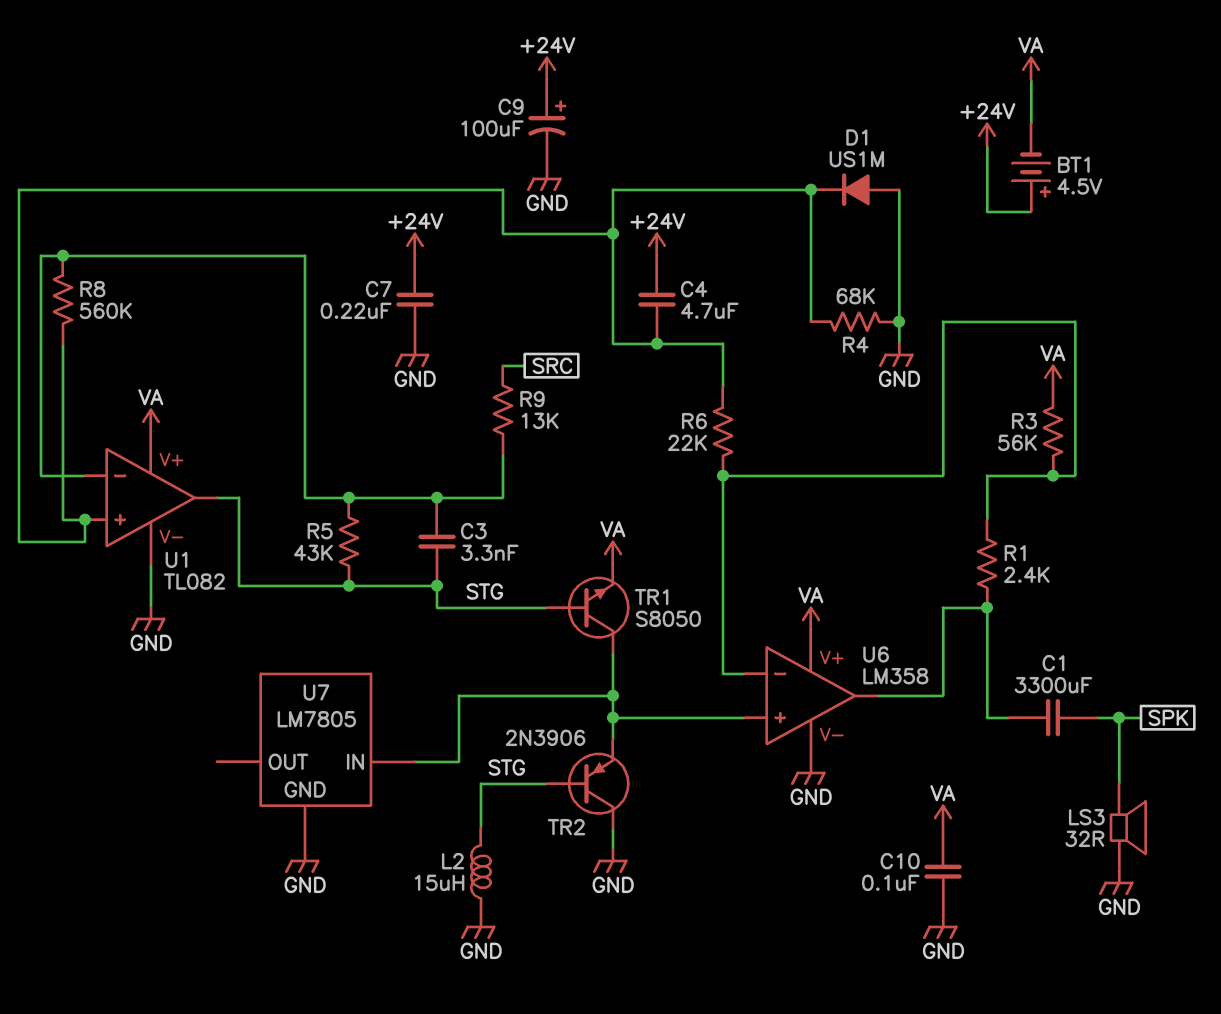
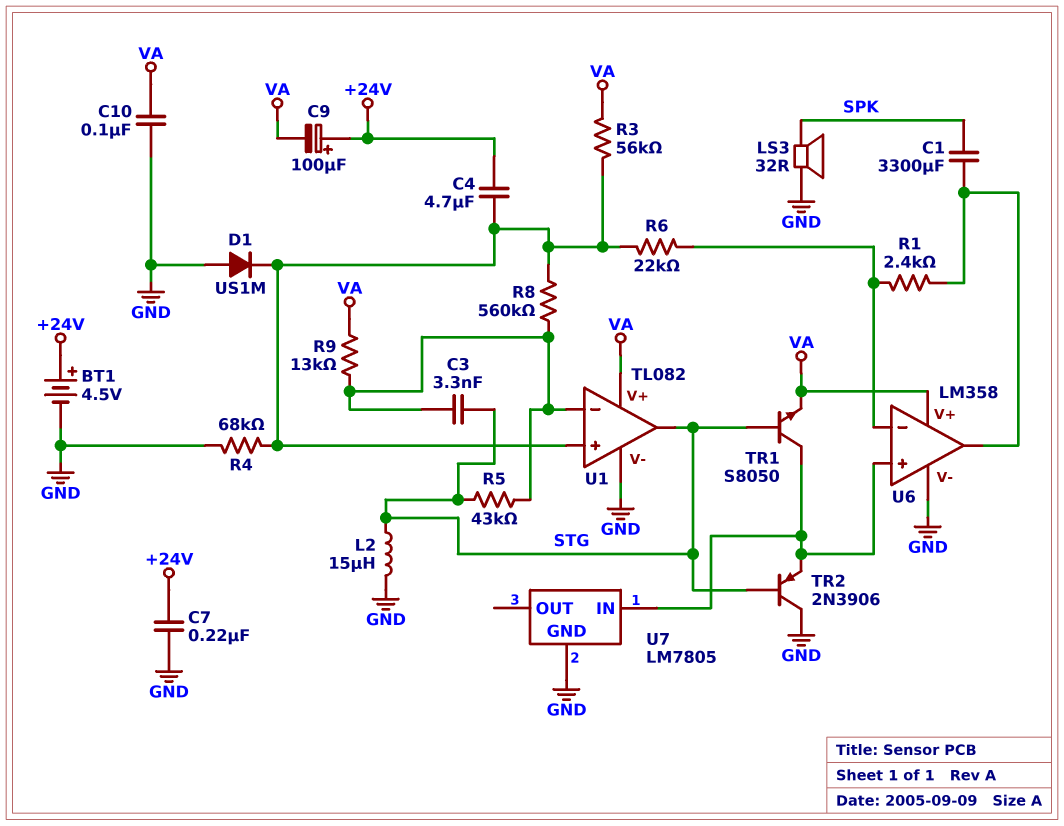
BT1: 4.5V (plus +24V, minus VA) -> 4.5V (plus +24V, minus GND)
C9: 100uF (plus +24V, minus GND) -> 100uF (plus +24V, minus VA)
R3: 56k (U6/in-, VA) -> 56k (U1/in+, VA)
R9: 13k (SRC, U1/in-) -> 13k (U1/in-, VA)

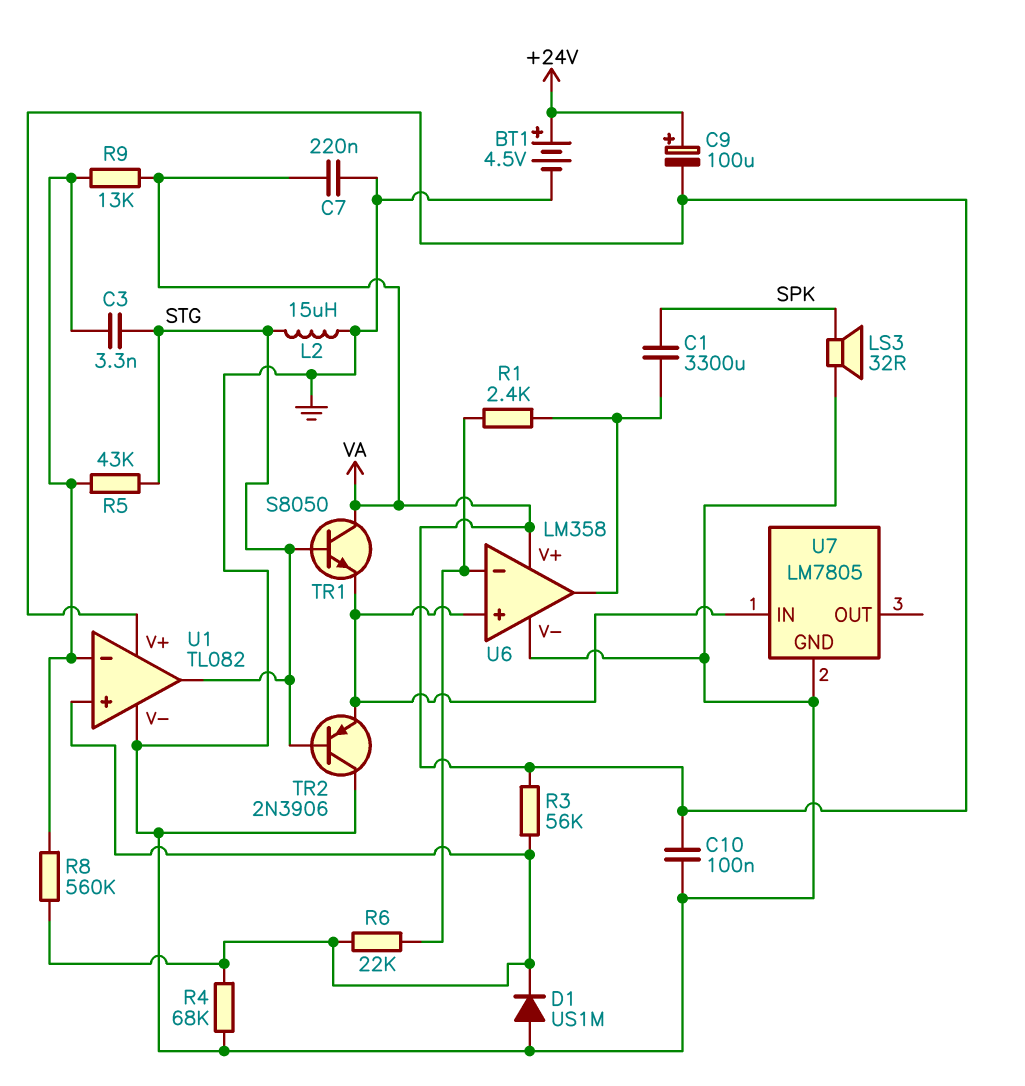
C4: 4.7uF (+24V, U1/in+) -> none
C7: 220nF (+24V, GND) -> 220nF (GND, VA)
TR1: NPN S8050 (B STG, C U6/in+, E VA) -> NPN S8050 (B STG, C VA, E U6/in+)

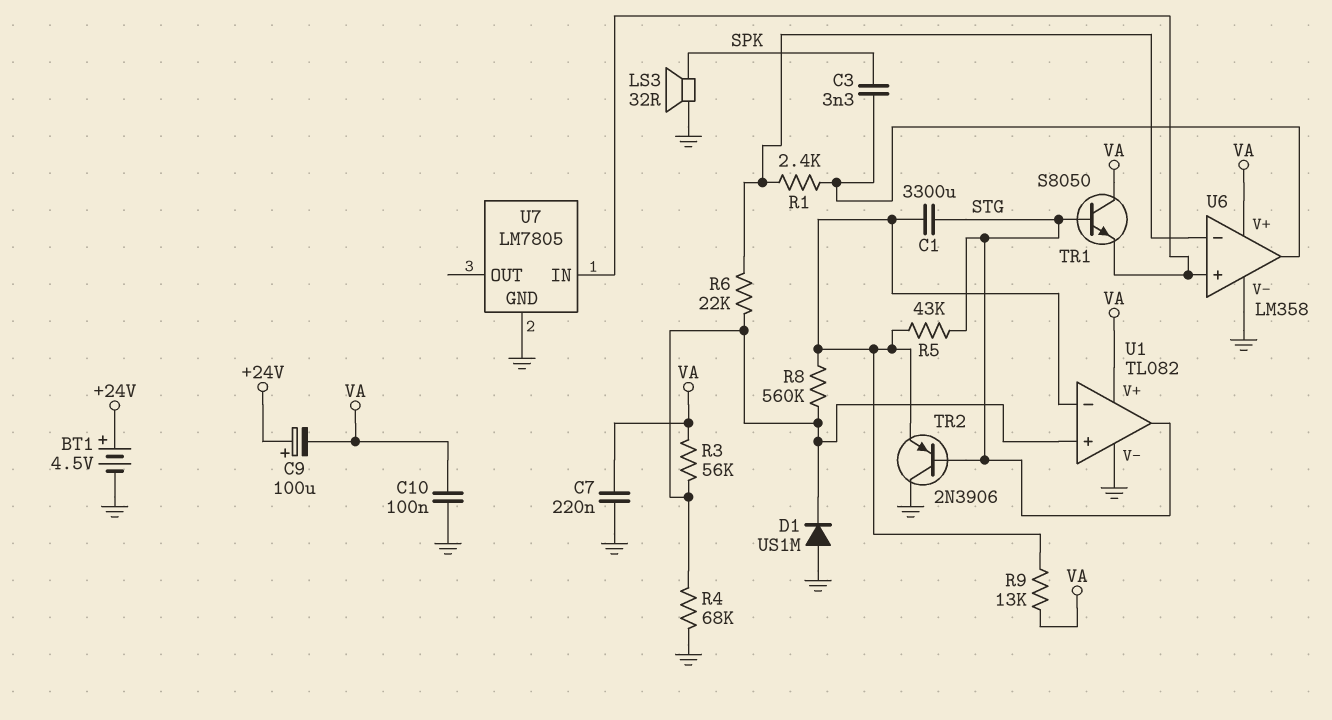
C1: 3300uF (SPK, U6/out) -> 3300uF (STG, U1/in-)
C3: 3.3nF (STG, U1/in-) -> 3.3nF (SPK, U6/out)
L2: 15uH (GND, STG) -> none
TR2: PNP 2N3906 (B STG, C GND, E U6/in+) -> PNP 2N3906 (B STG, C GND, E U1/in-)

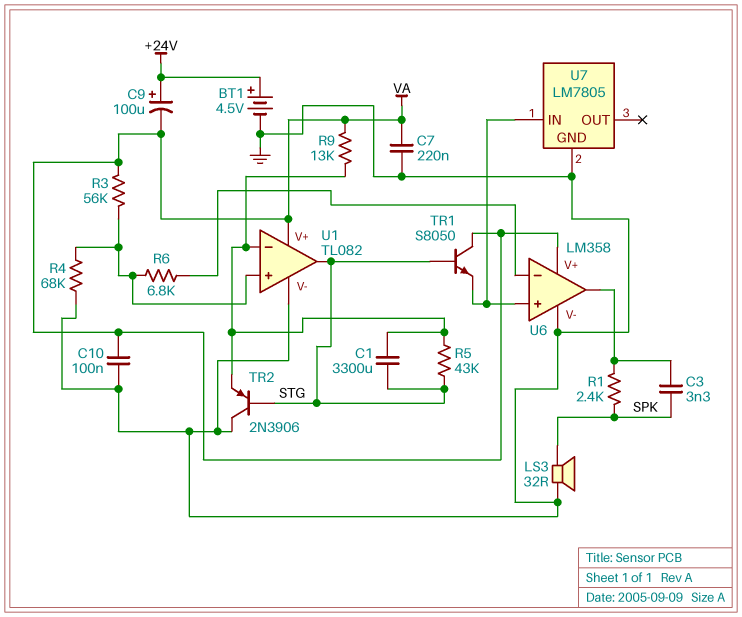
D1: diode US1M (A GND, K U1/in+) -> none
R1: 2.4k (U6/in-, U6/out) -> 2.4k (SPK, U6/out)
R6: 22k (U1/in+, U6/in-) -> 6.8k (U1/in+, U6/in-)
R8: 560k (U1/in+, U1/in-) -> none

